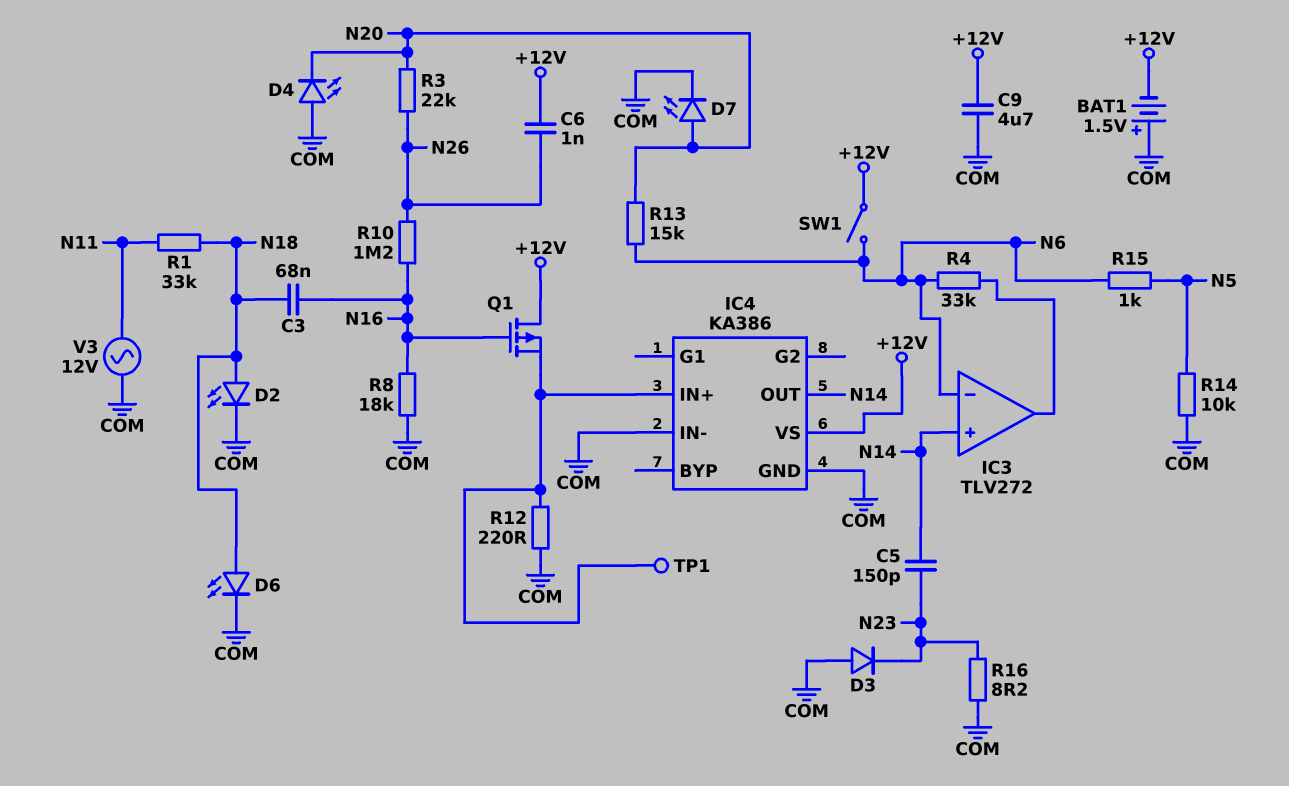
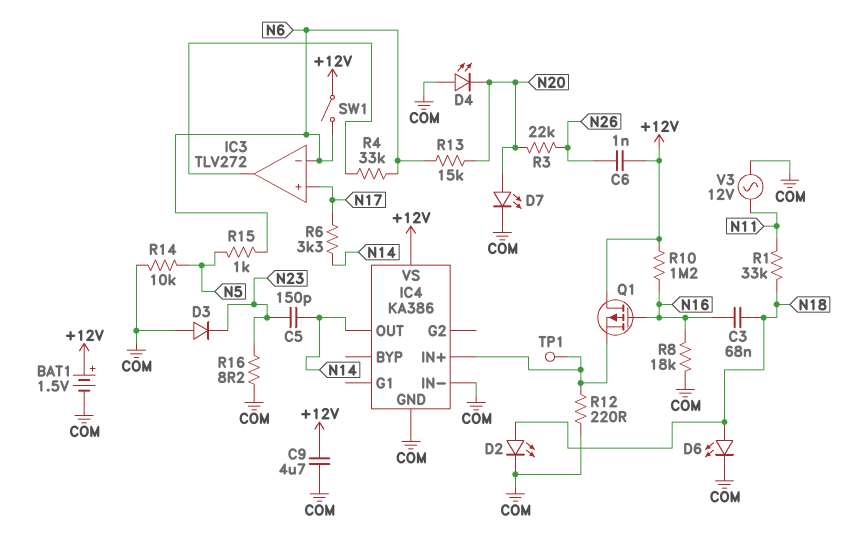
BAT1: 1.5V (plus COM, minus +12V) -> 1.5V (plus +12V, minus COM)
IC3 pin in+: N14 -> N17
R6: none -> 3.3k (N14, N17)
R10: 1.2M (N16, N26) -> 1.2M (+12V, N16)

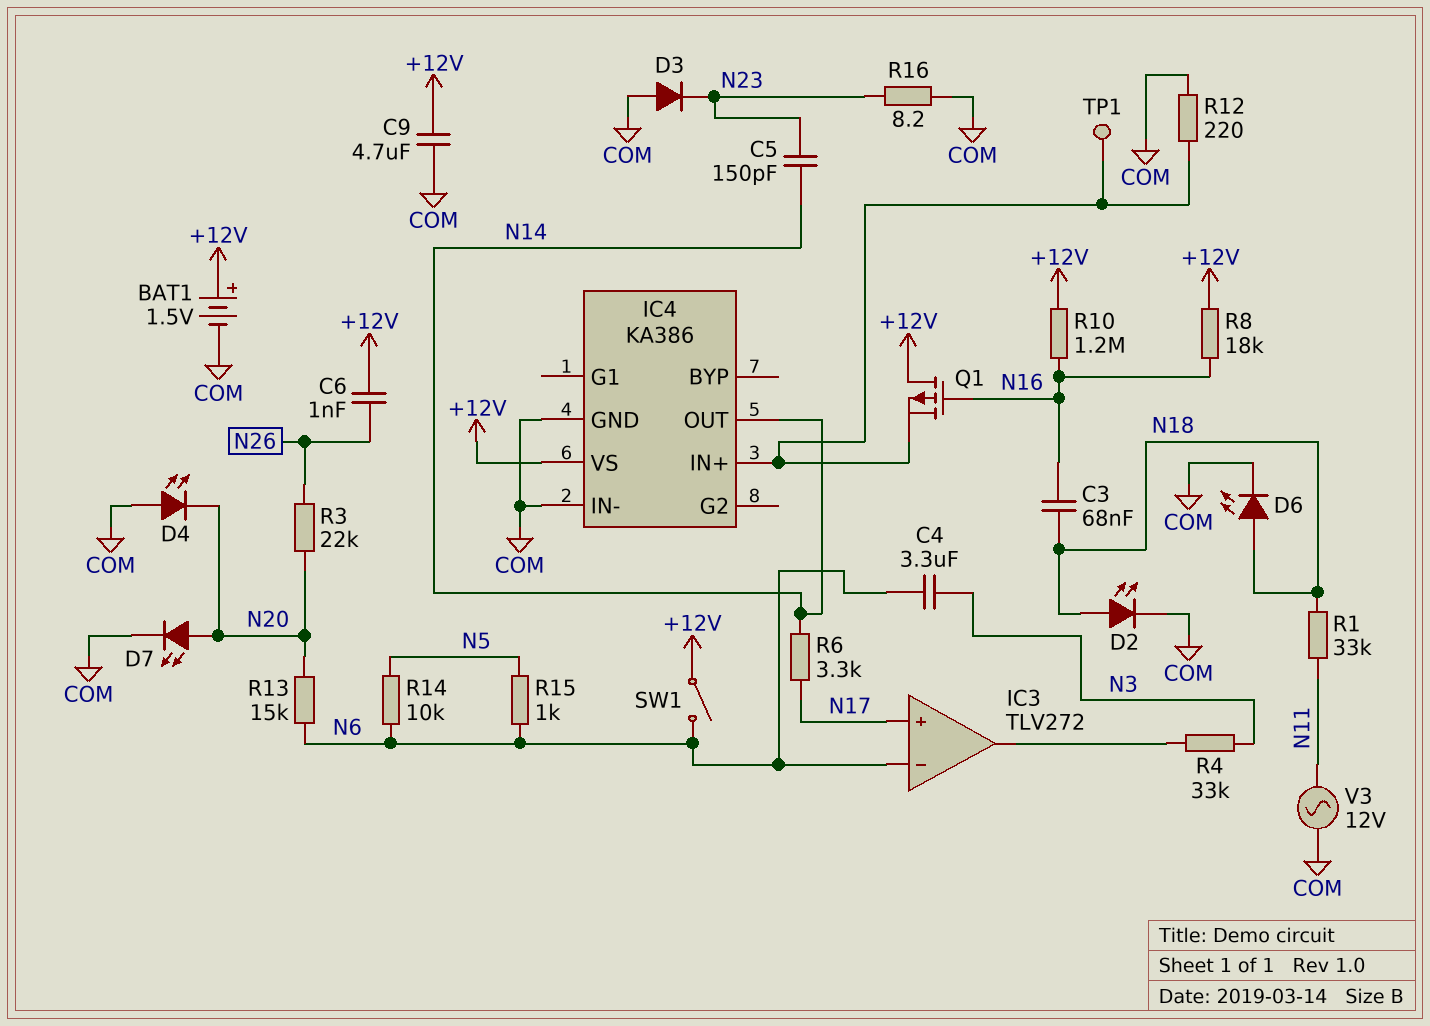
C4: none -> 3.3uF (N3, N6)
R4: 33k (IC3/out, N6) -> 33k (IC3/out, N3)
R8: 18k (COM, N16) -> 18k (+12V, N16)
R14: 10k (COM, N5) -> 10k (N5, N6)

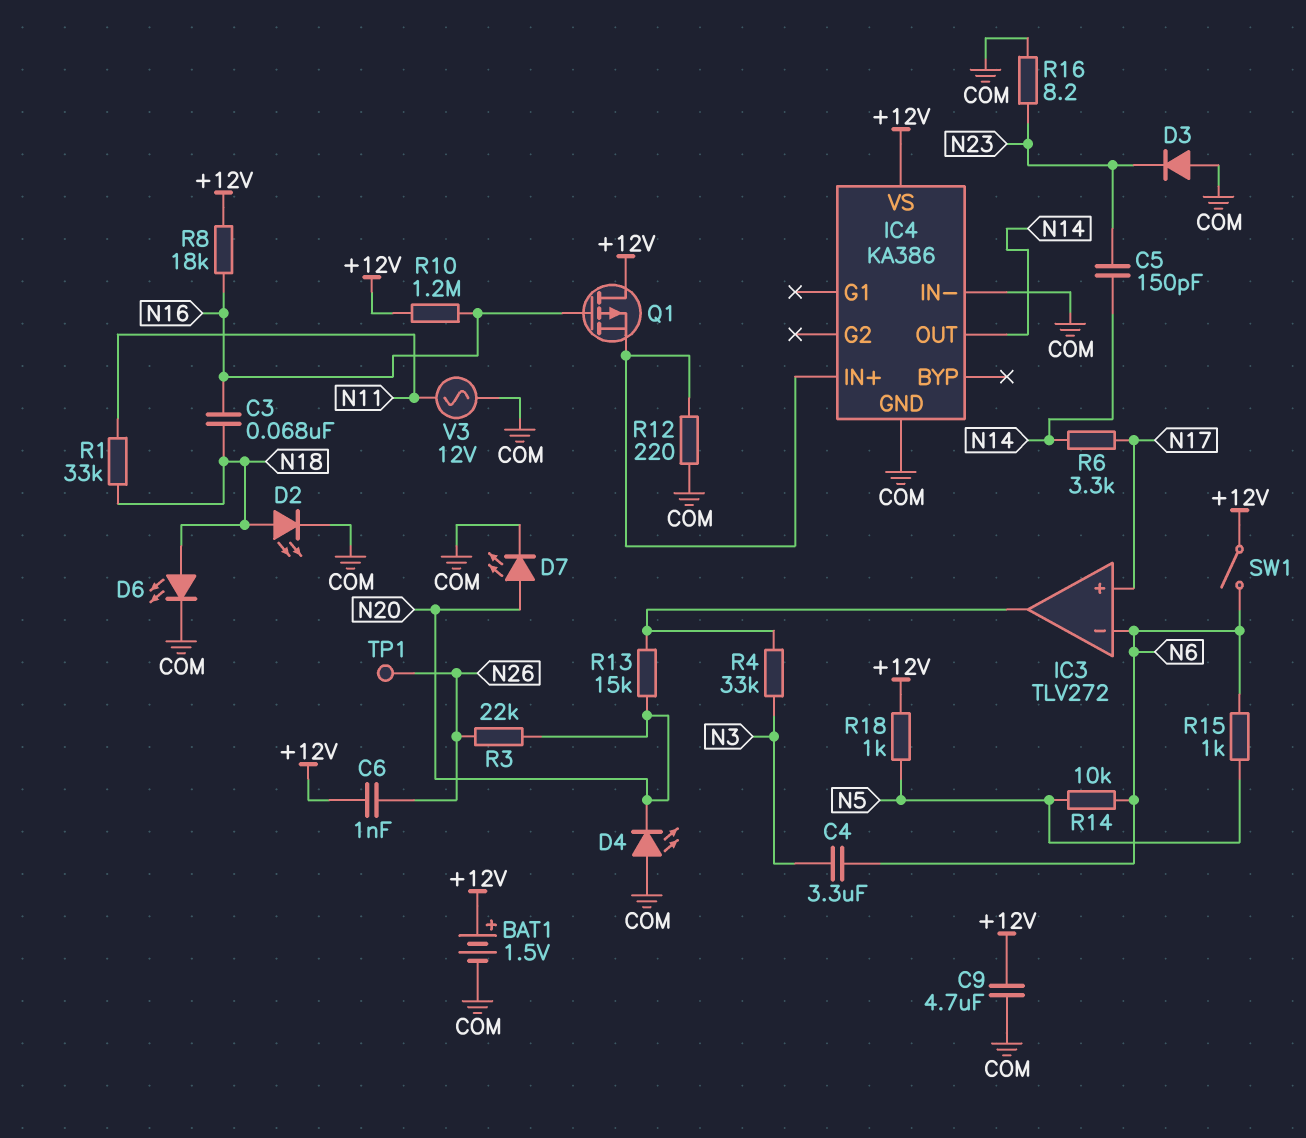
R13: 15k (N6, N20) -> 15k (IC3/out, N20)
R18: none -> 1k (+12V, N5)
TP1: test point (IC4/IN+) -> test point (N26)

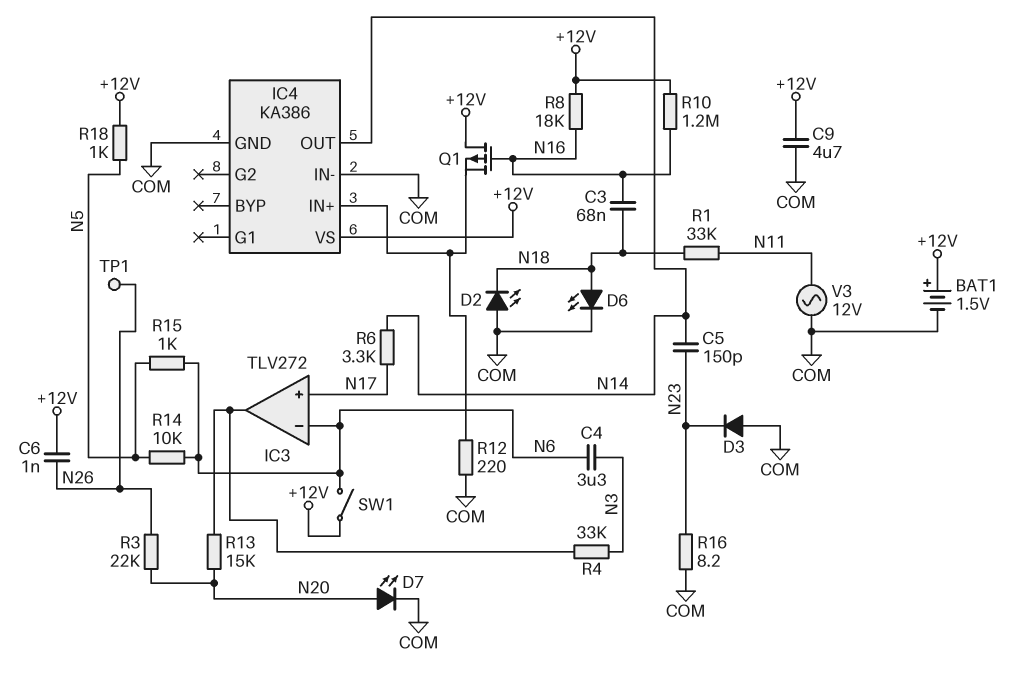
D2: LED (A N18, K COM) -> LED (A COM, K N18)
D4: LED (A COM, K N20) -> none

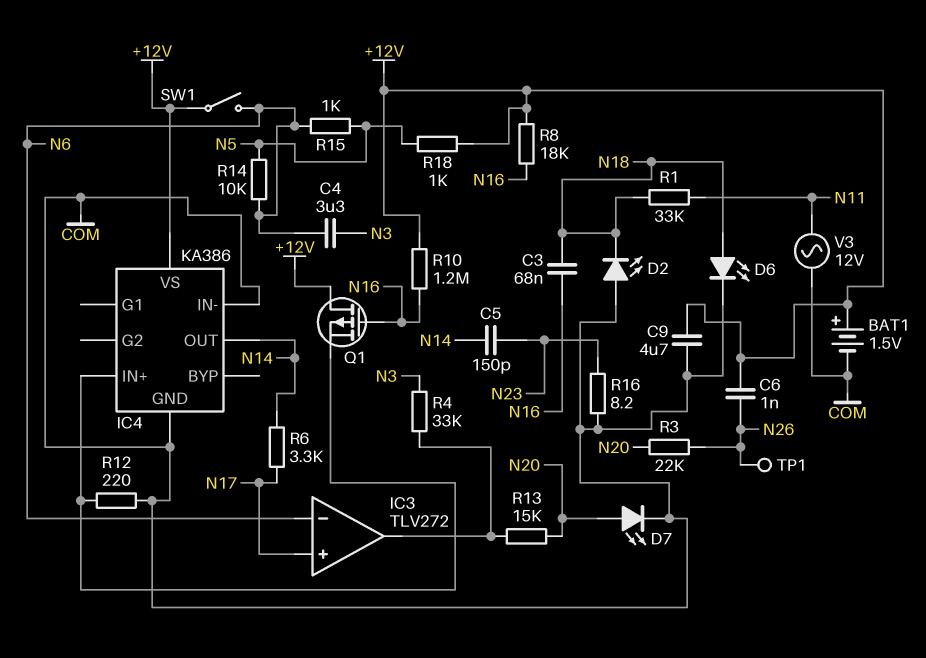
D3: diode (A COM, K N23) -> none

